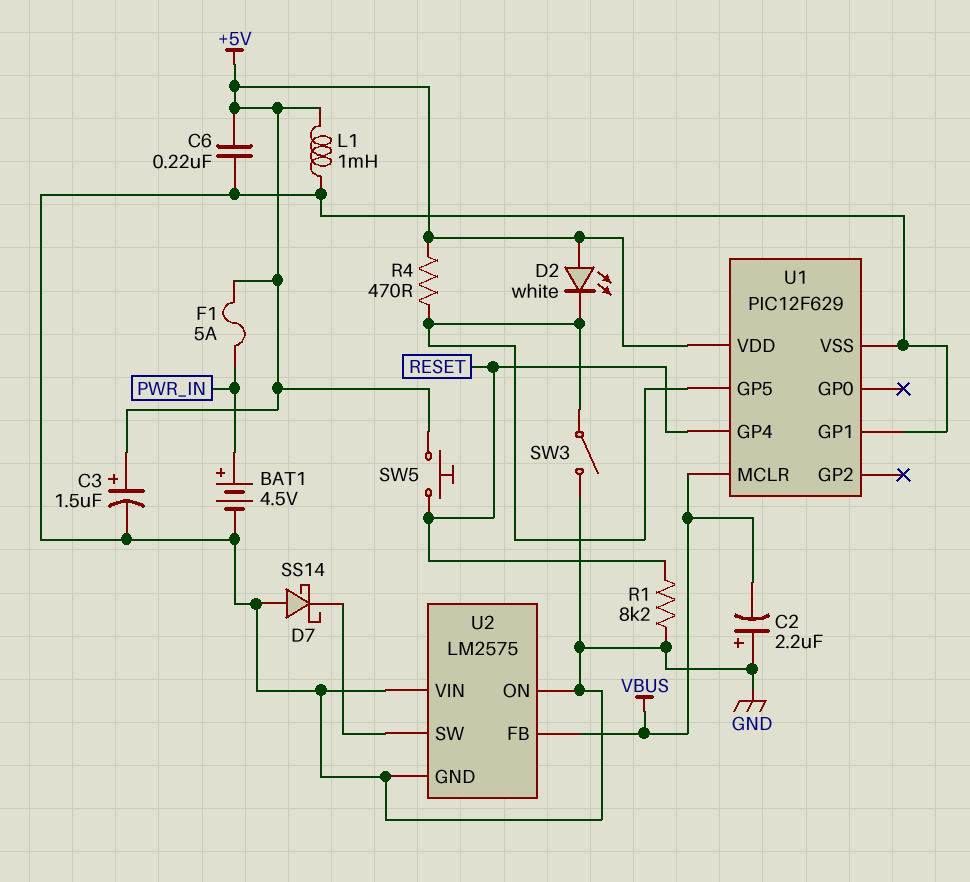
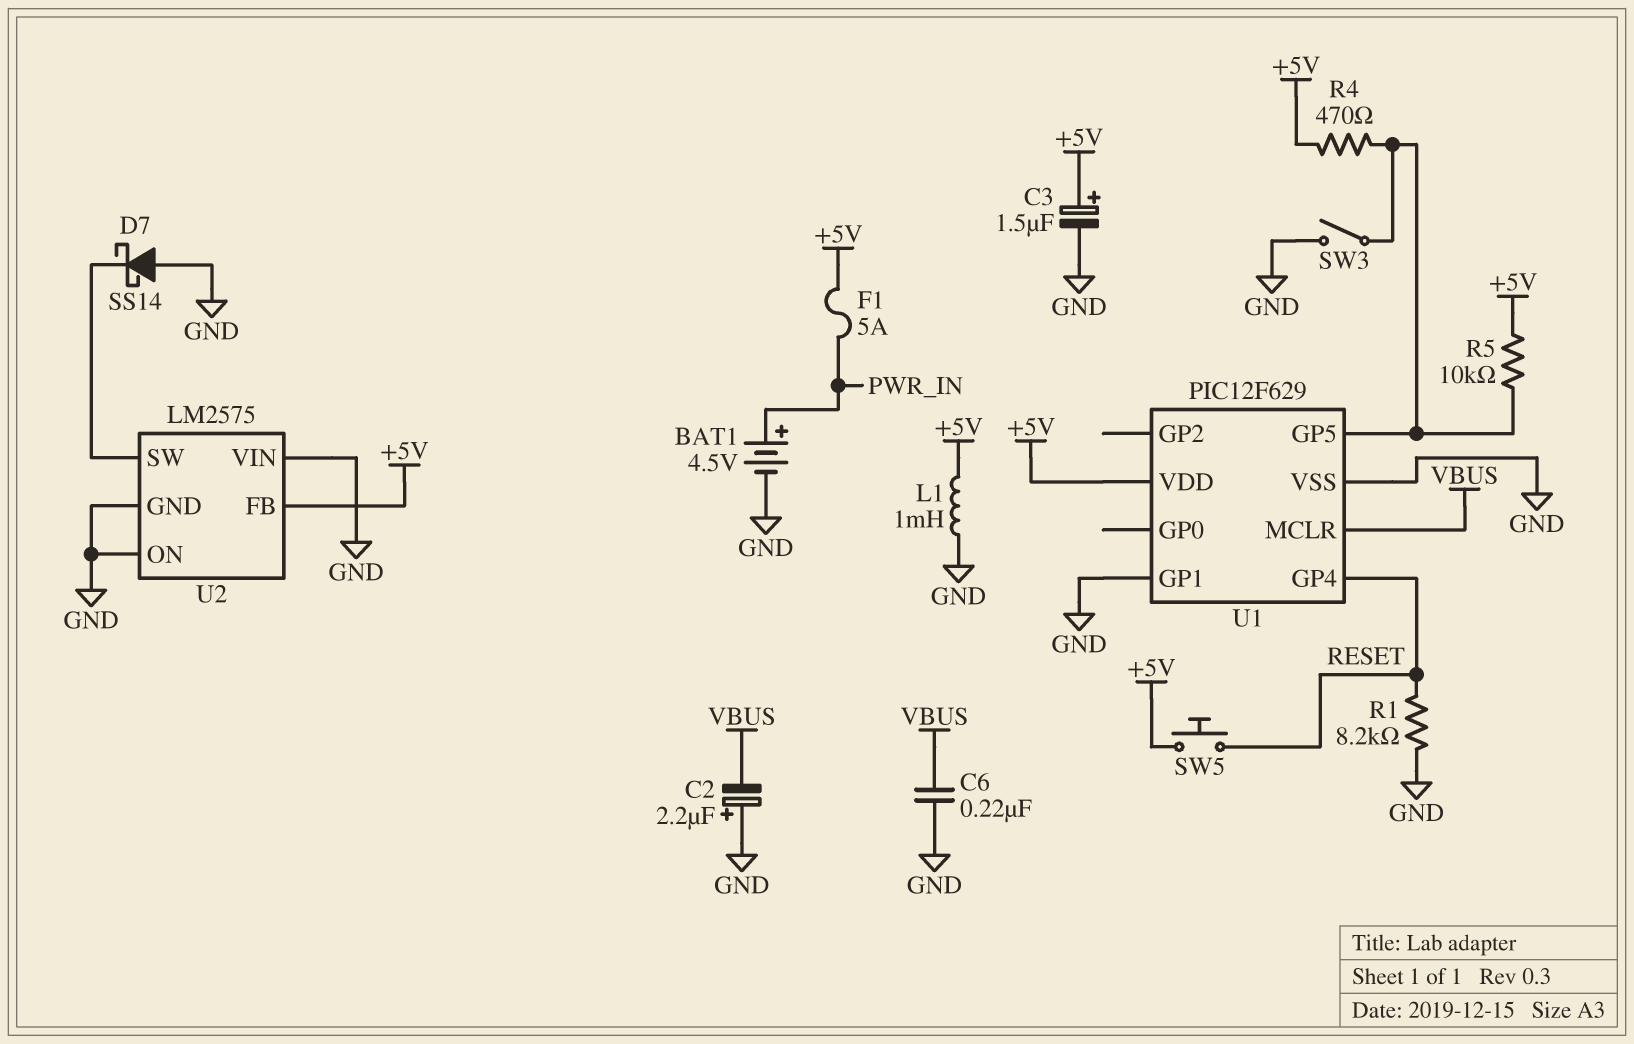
C6: 220nF (+5V, GND) -> 220nF (GND, VBUS)
D2: LED white (A +5V, K U1/GP5) -> none
R5: none -> 10k (+5V, U1/GP5)
U2 pin FB: VBUS -> +5V

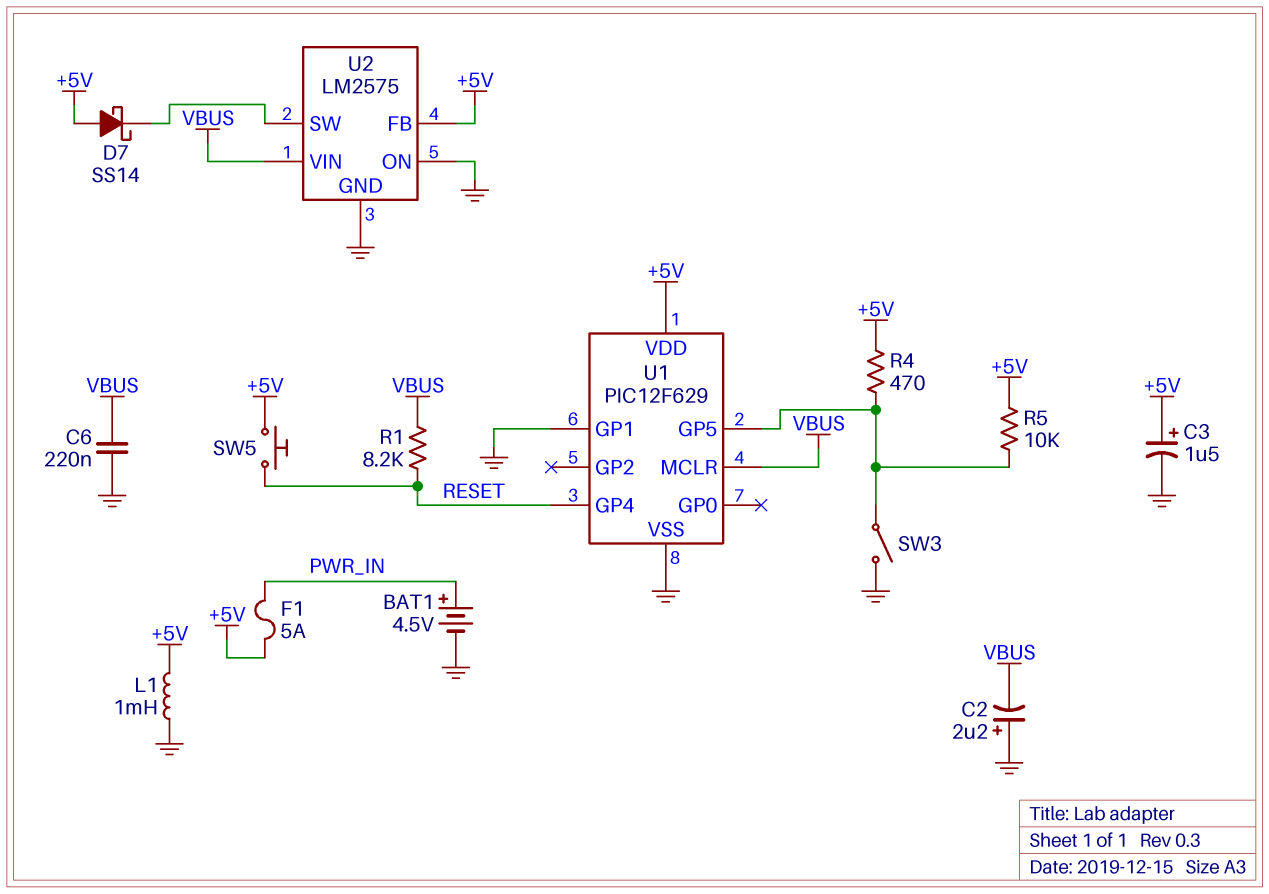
D7: schottky SS14 (A GND, K U2/SW) -> schottky SS14 (A +5V, K U2/SW)
R1: 8.2k (GND, RESET) -> 8.2k (RESET, VBUS)
U2 pin VIN: GND -> VBUS

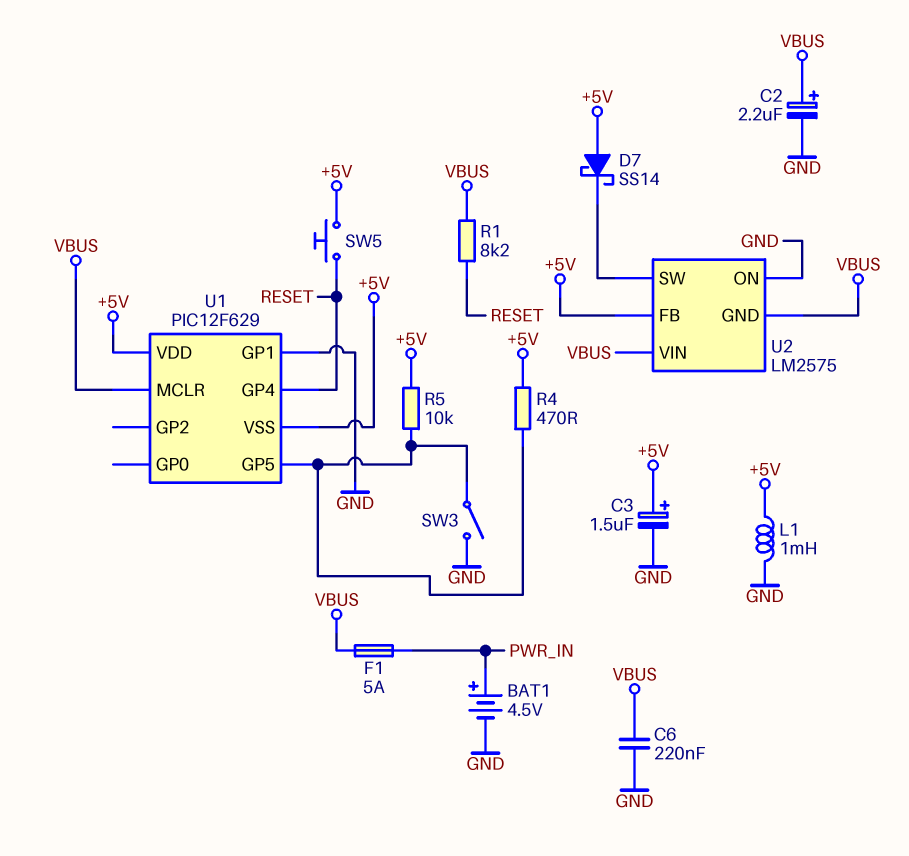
C2: 2.2uF (plus GND, minus VBUS) -> 2.2uF (plus VBUS, minus GND)
F1: 5A (+5V, PWR_IN) -> 5A (PWR_IN, VBUS)
U1 pin VSS: GND -> +5V
U2 pin GND: GND -> VBUS

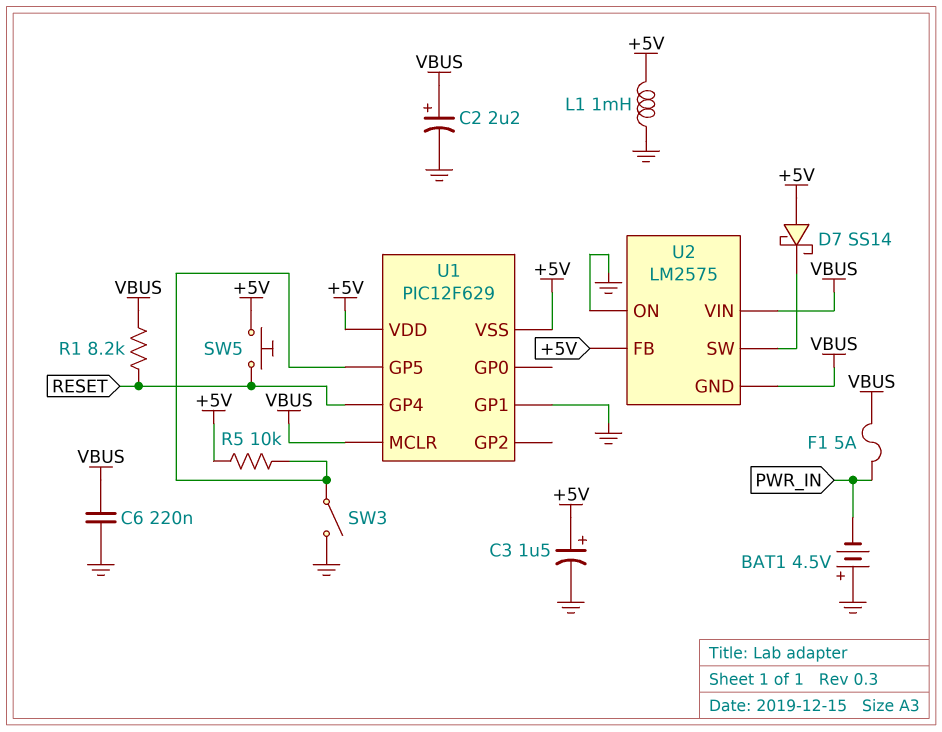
BAT1: 4.5V (plus PWR_IN, minus GND) -> 4.5V (plus GND, minus PWR_IN)
R4: 470 (+5V, U1/GP5) -> none

